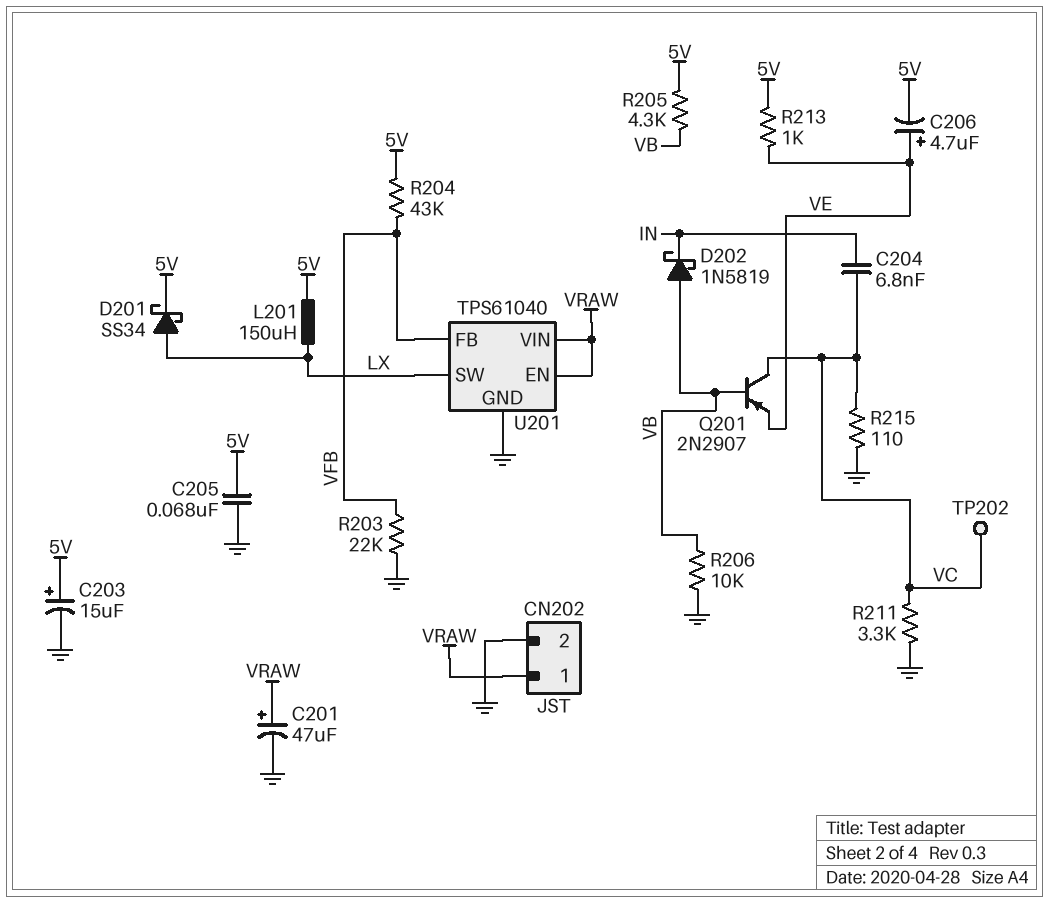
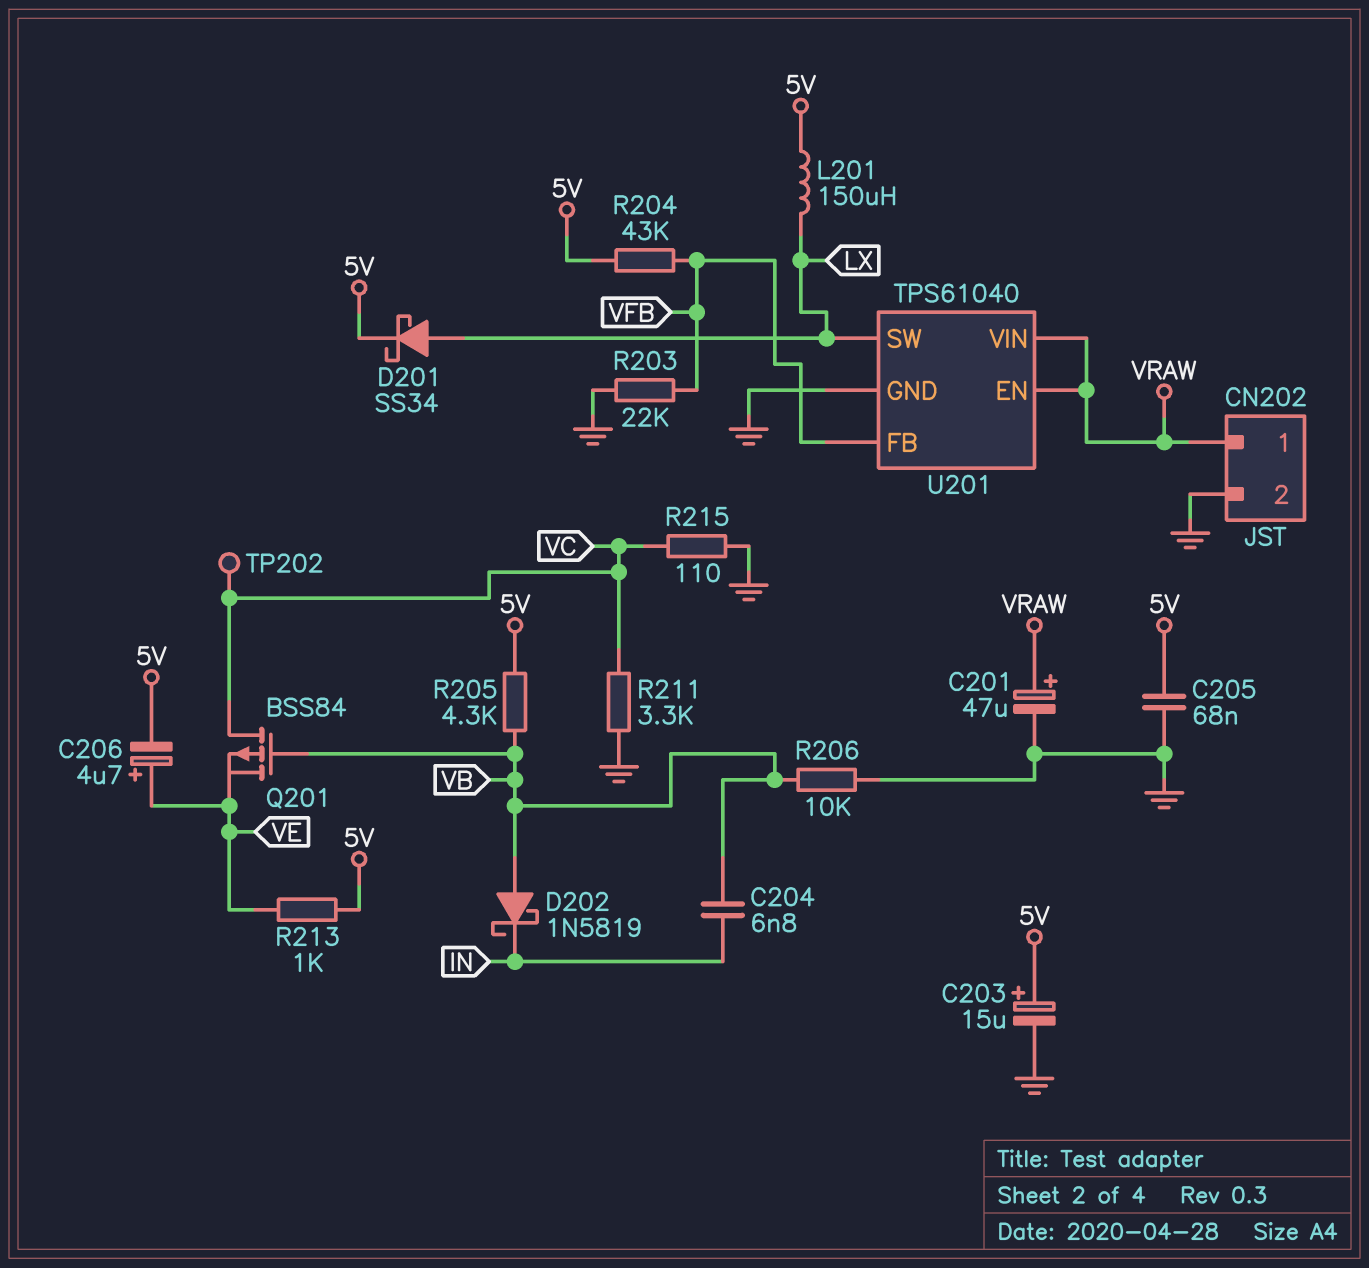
C204: 6.8nF (IN, VC) -> 6.8nF (IN, VB)
Q201: PNP 2N2907 (B VB, C VC, E VE) -> PMOS BSS84 (G VB, D VC, S VE)

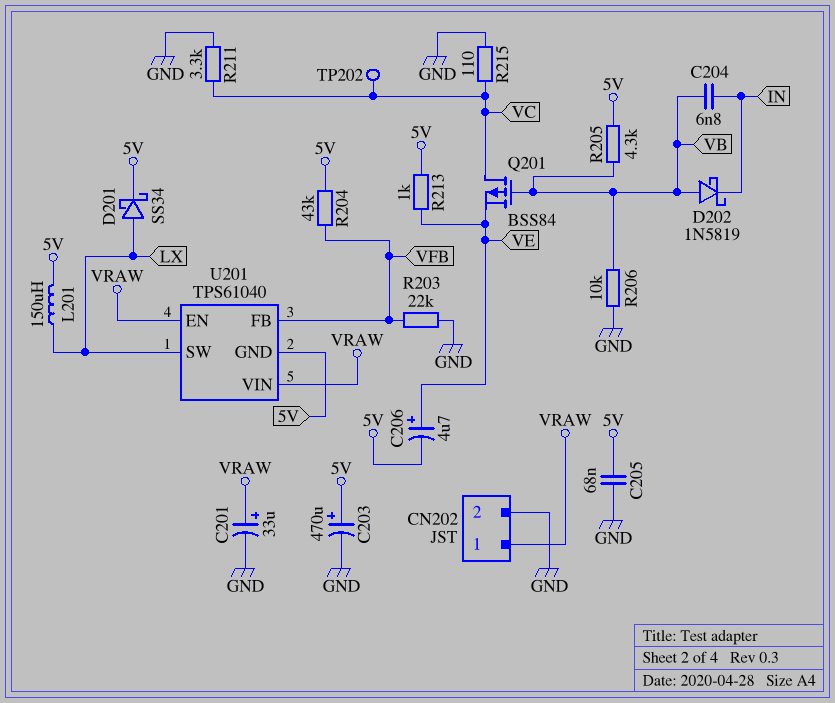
C201: 47uF (plus VRAW, minus GND) -> 33uF (plus VRAW, minus GND)
C203: 15uF (plus 5V, minus GND) -> 470uF (plus 5V, minus GND)
U201 pin GND: GND -> 5V

